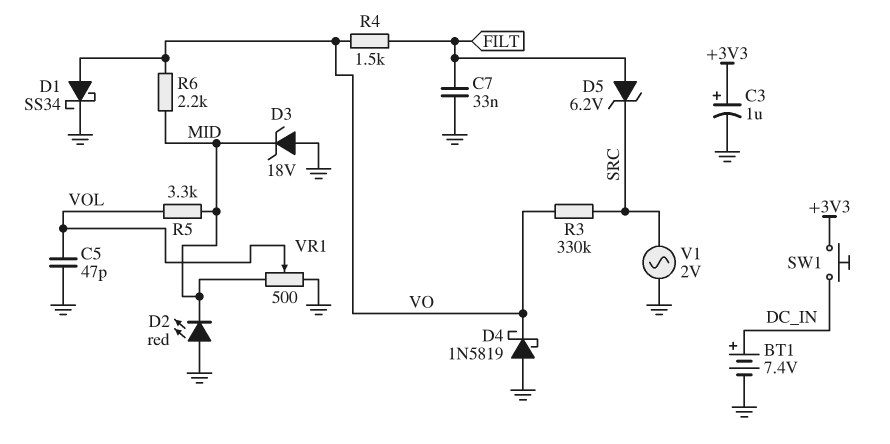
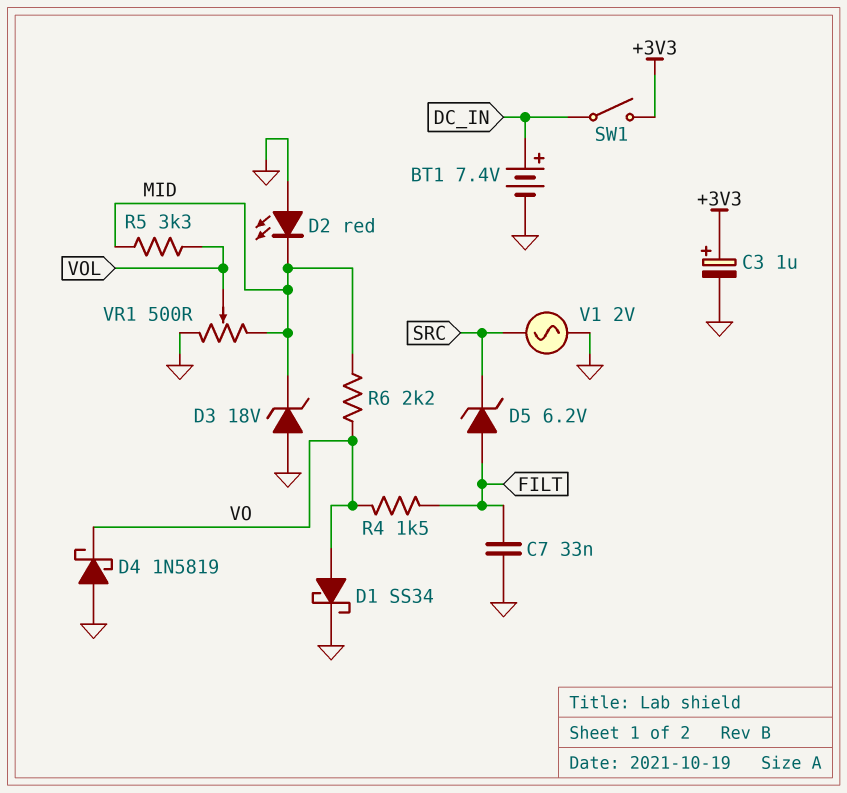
C5: 47pF (GND, VOL) -> none
R3: 330k (SRC, VO) -> none
SW1: button (+3V3, DC_IN) -> switch (+3V3, DC_IN)

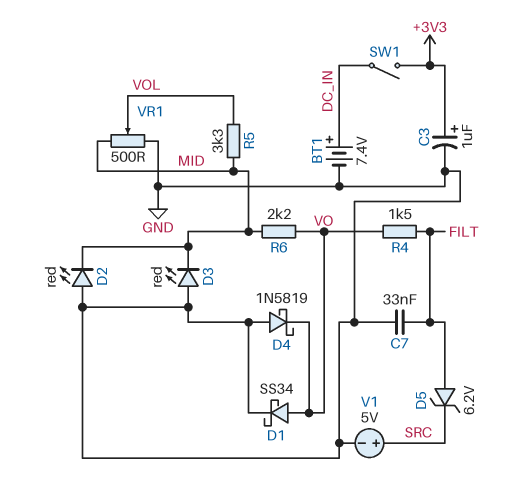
D3: zener 18V (A GND, K MID) -> LED red (A GND, K MID)
V1: AC 2V (GND, SRC) -> 5V (plus SRC, minus GND)

